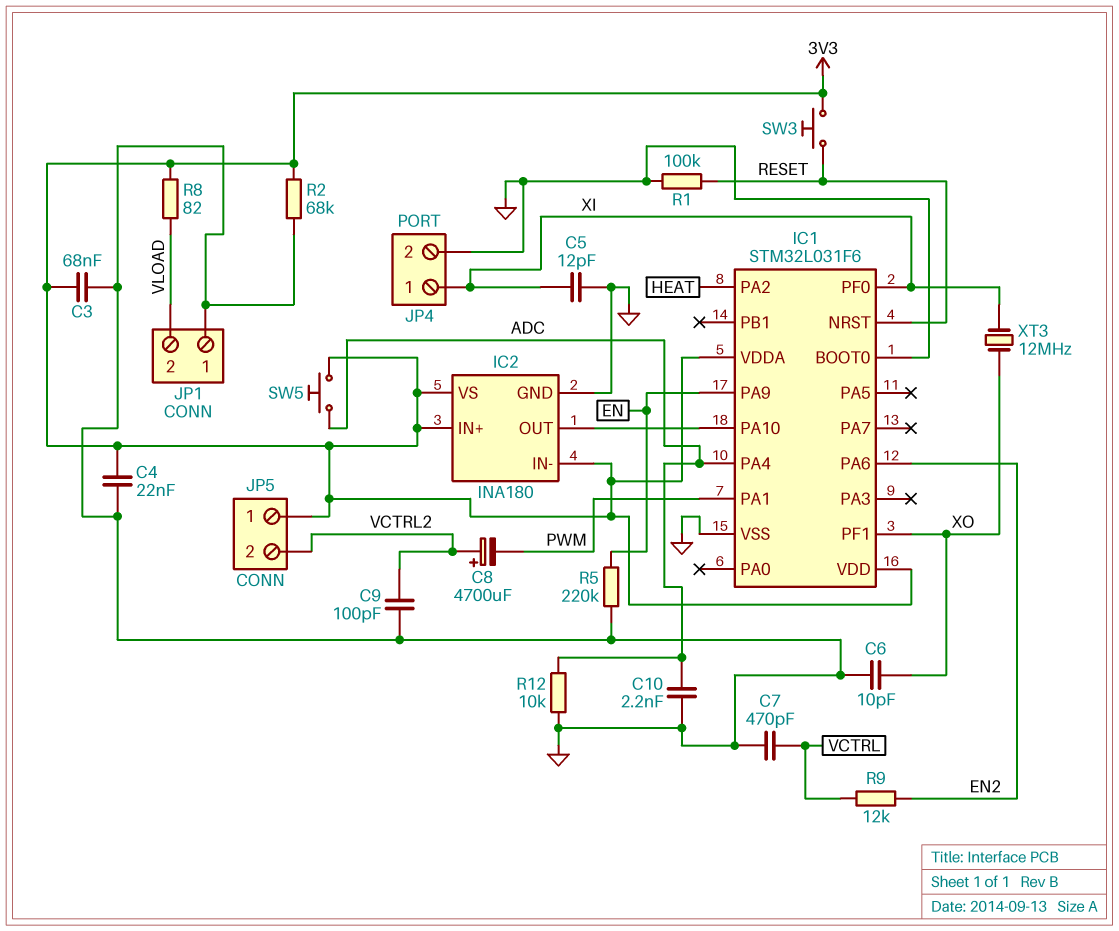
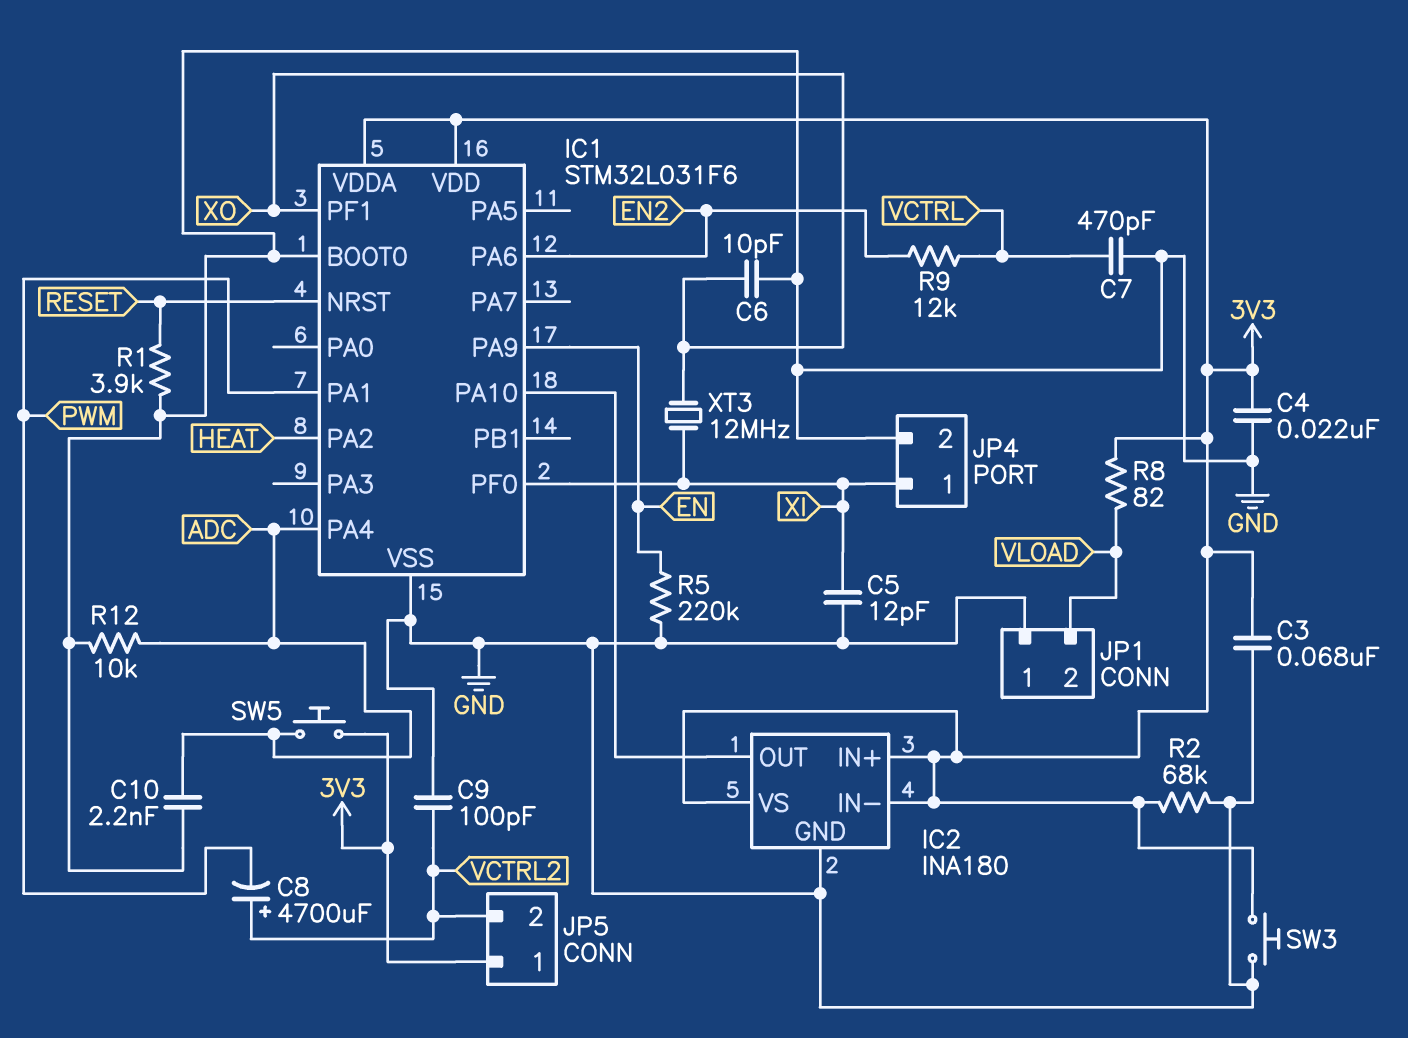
R1: 100k (GND, RESET) -> 3.9k (GND, RESET)
SW3: button (3V3, RESET) -> button (3V3, GND)

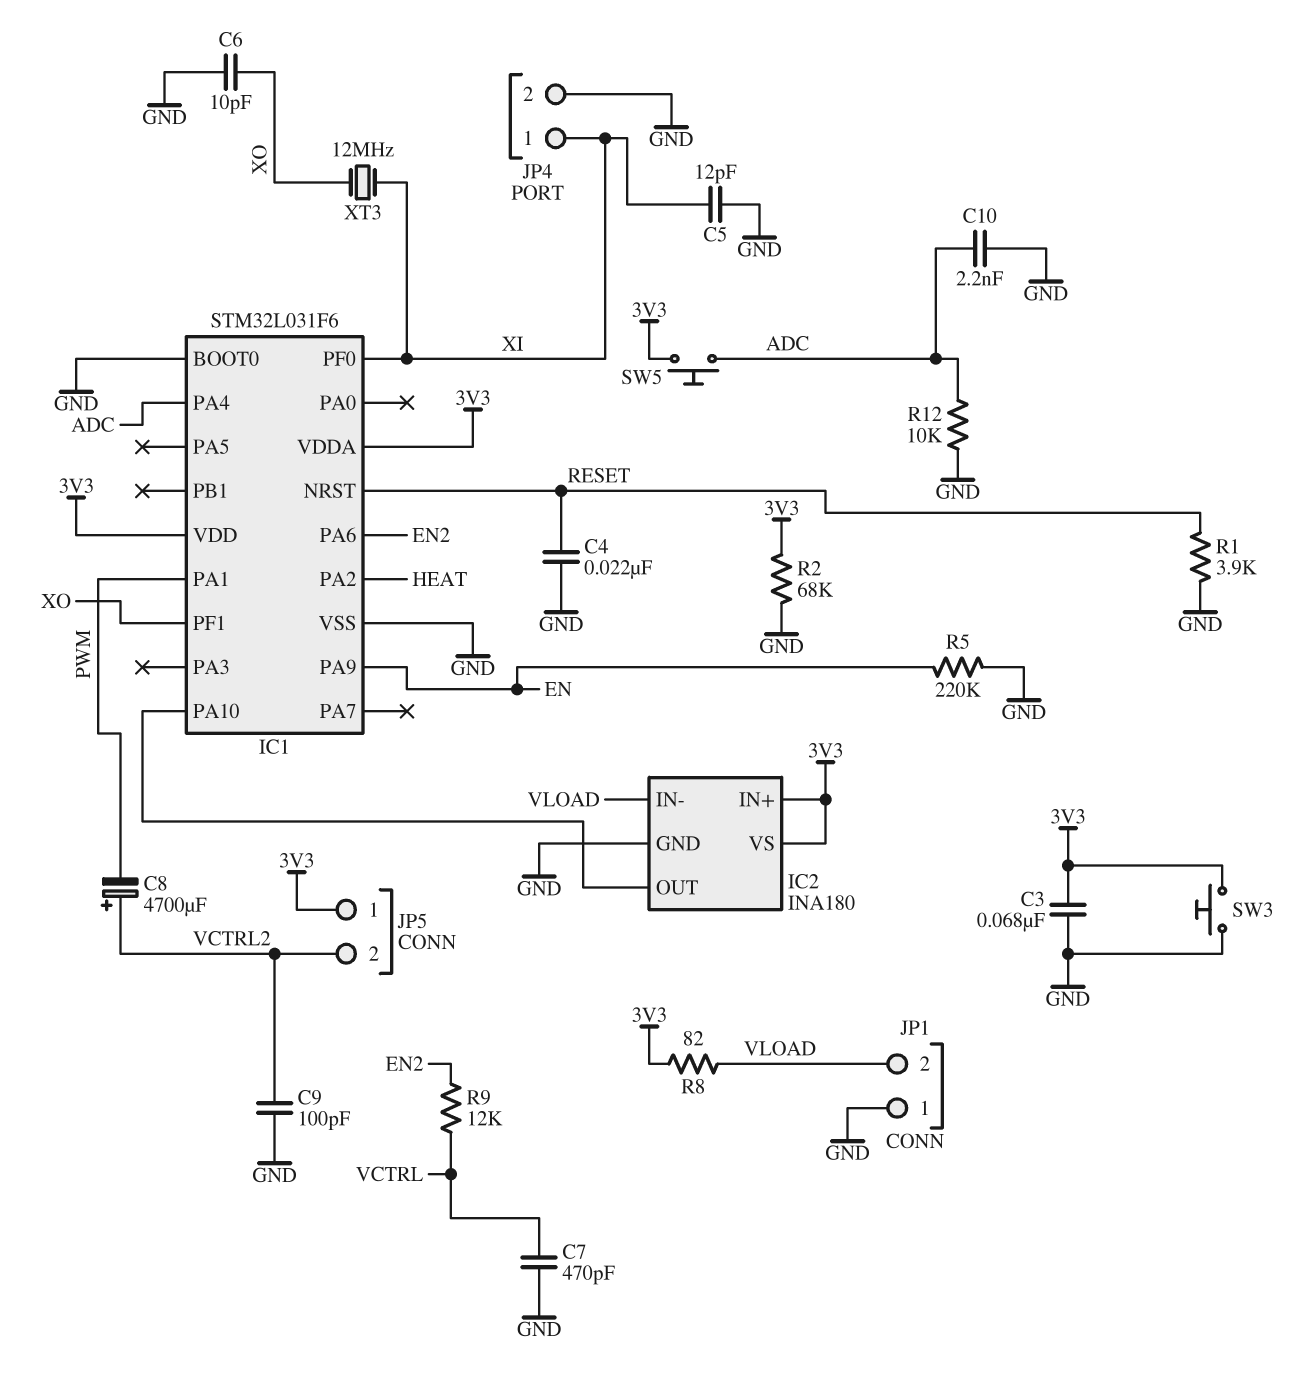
C4: 22nF (3V3, GND) -> 22nF (GND, RESET)
IC2 pin IN-: 3V3 -> VLOAD

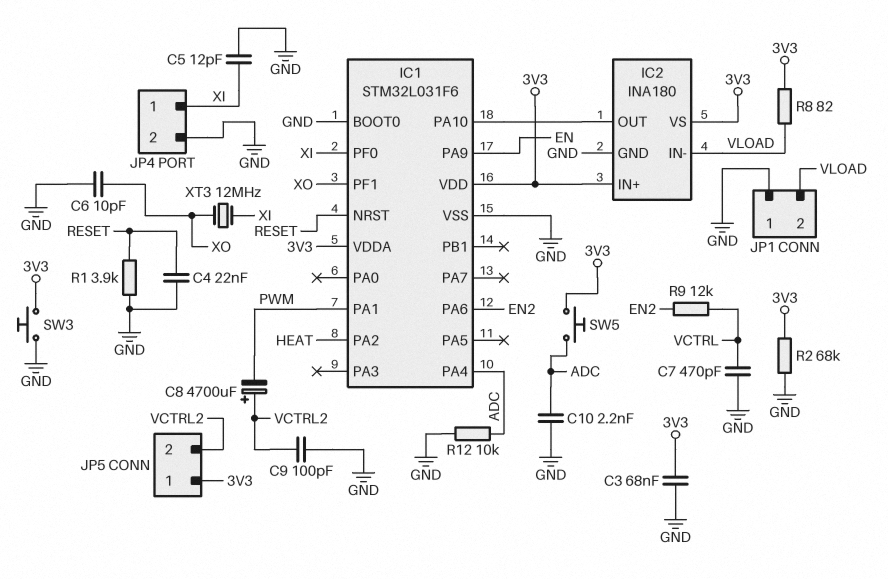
R5: 220k (EN, GND) -> none

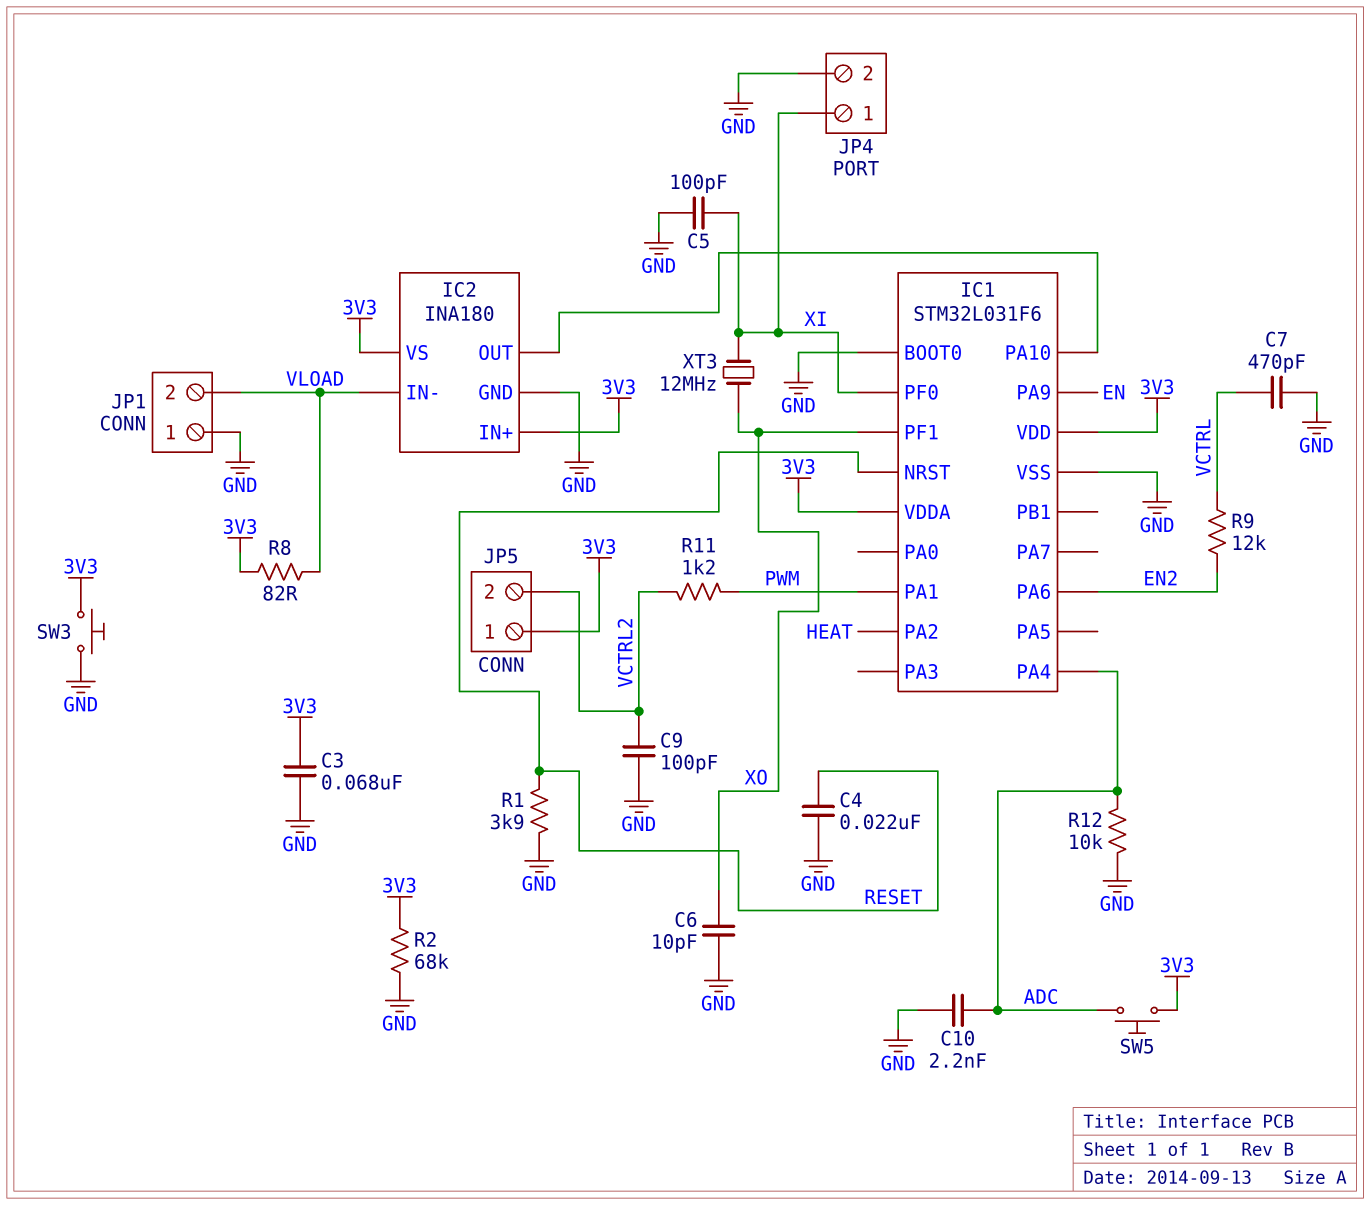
C5: 12pF (GND, XI) -> 100pF (GND, XI)
C8: 4700uF (plus VCTRL2, minus PWM) -> none
R11: none -> 1.2k (PWM, VCTRL2)

